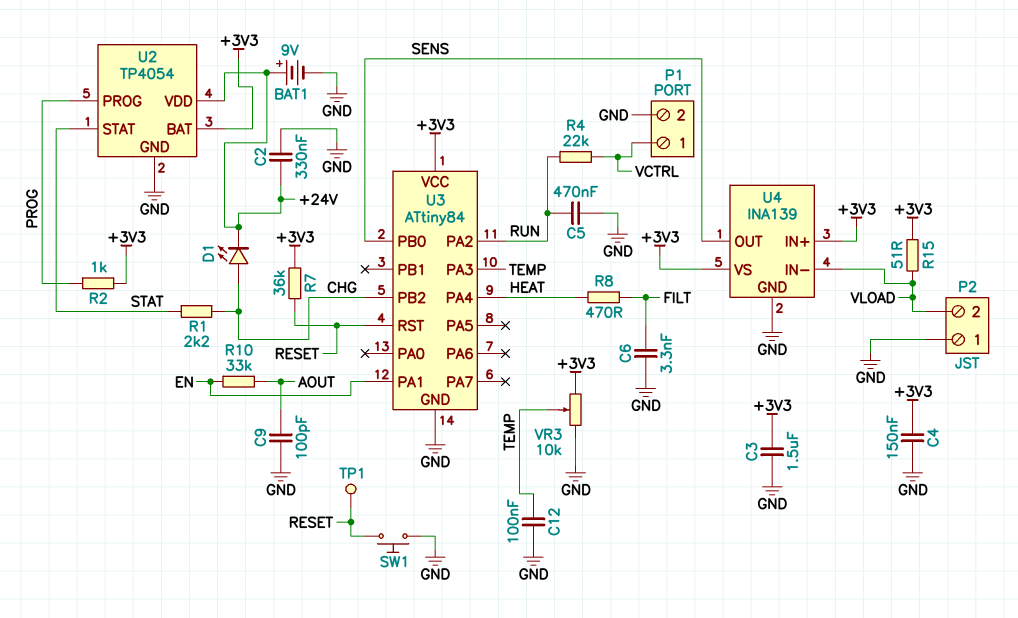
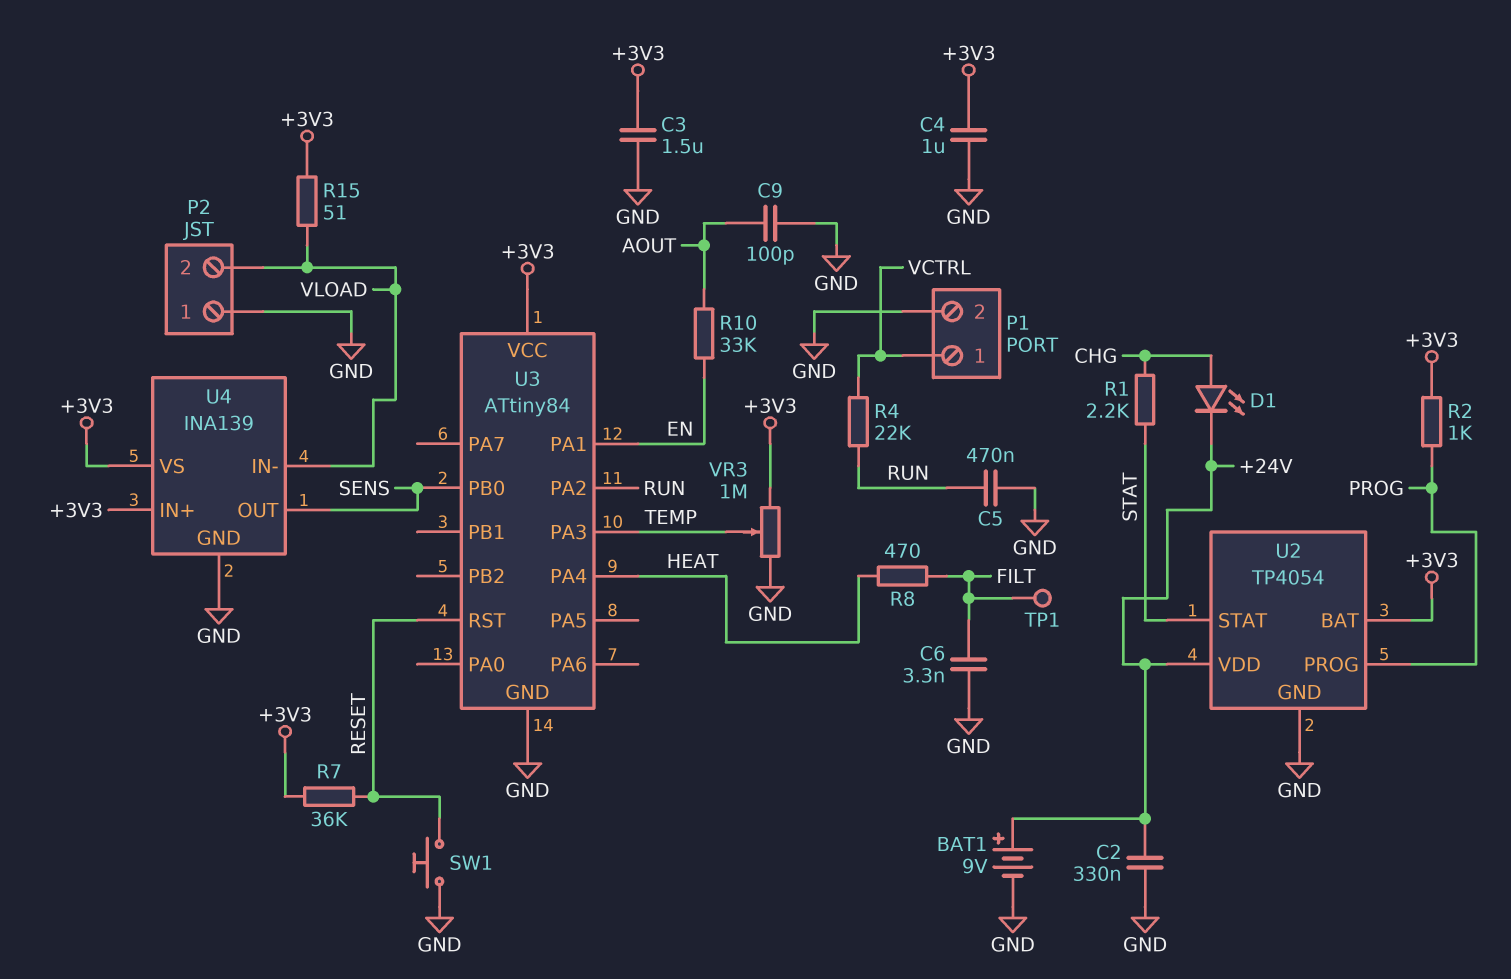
C4: 150nF (+3V3, GND) -> 1uF (+3V3, GND)
C12: 100nF (GND, TEMP) -> none
TP1: test point (RESET) -> test point (FILT)
U3 pin PB2: CHG -> none
VR3: 10k (+3V3, GND, wiper TEMP) -> 1M (+3V3, GND, wiper TEMP)

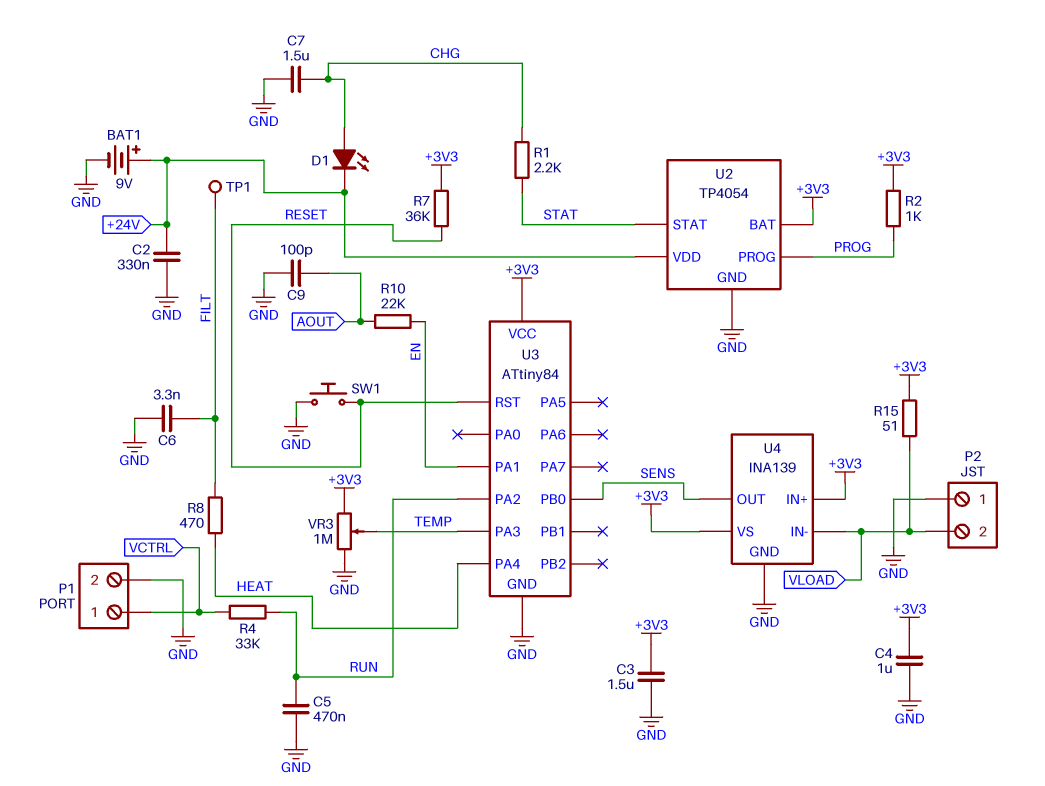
C7: none -> 1.5uF (CHG, GND)
R4: 22k (RUN, VCTRL) -> 33k (RUN, VCTRL)
R10: 33k (AOUT, EN) -> 22k (AOUT, EN)

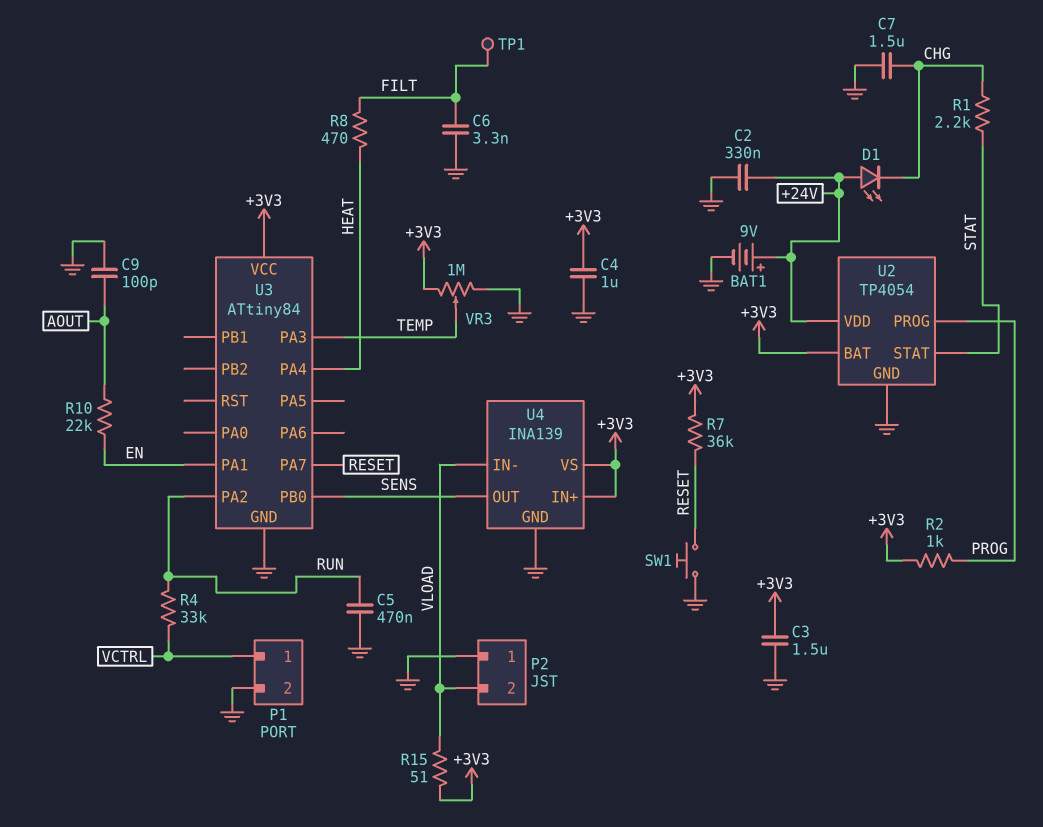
D1: LED (A CHG, K +24V) -> LED (A +24V, K CHG)
U3 pin PA7: none -> RESET
U3 pin RST: RESET -> none

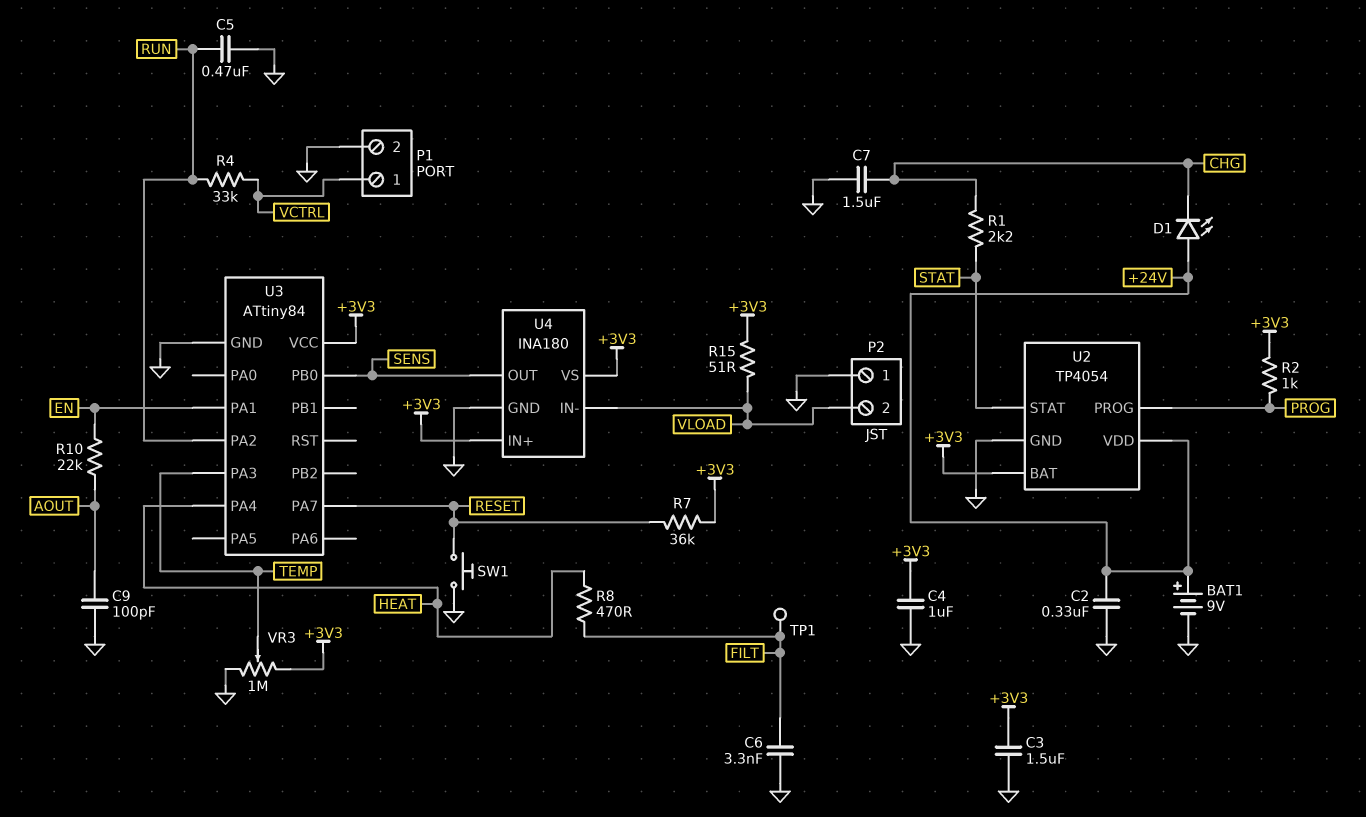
U4: INA139 -> INA180

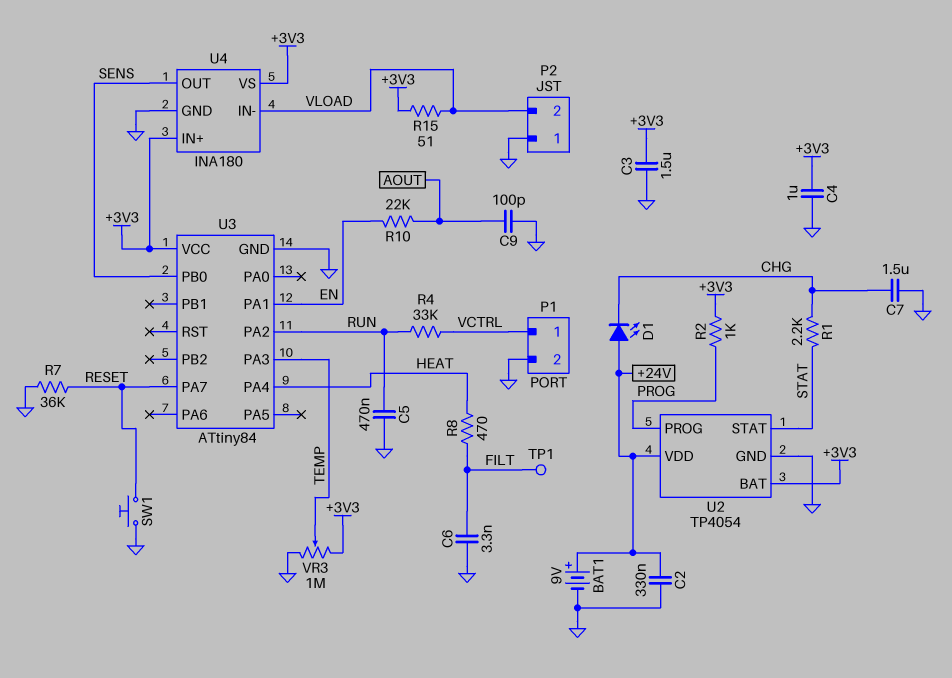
R7: 36k (+3V3, RESET) -> 36k (GND, RESET)

